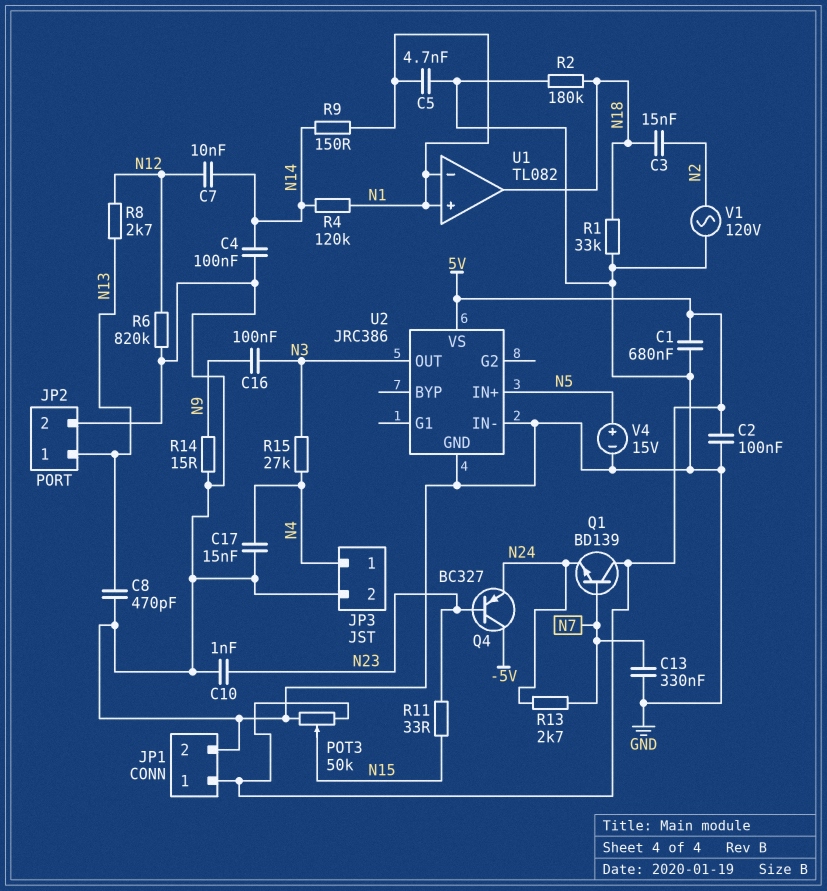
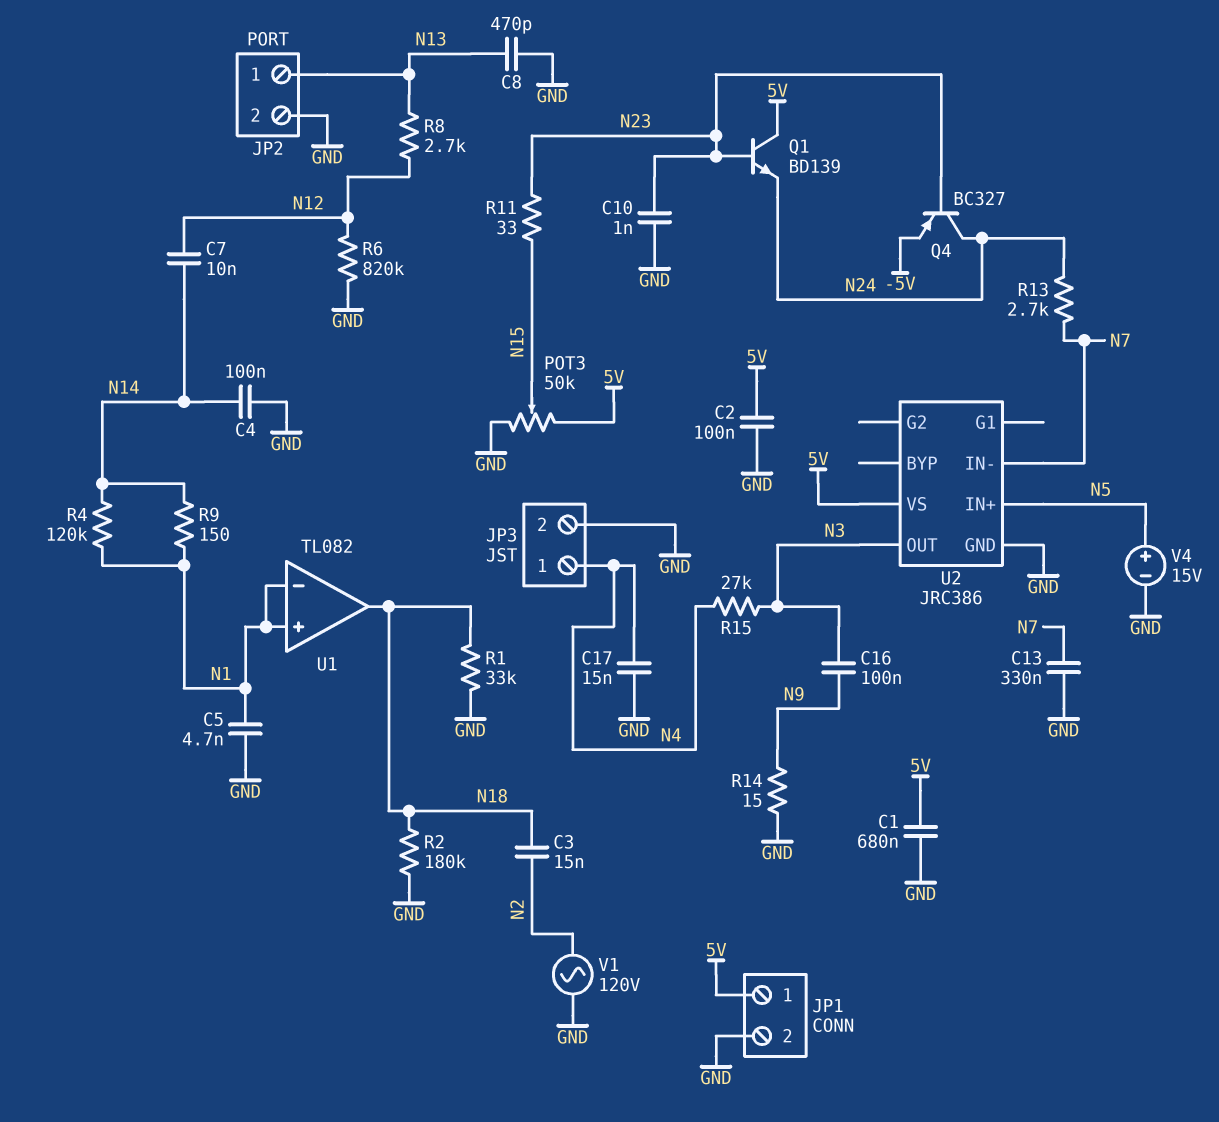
Q1: NPN BD139 (B N7, C 5V, E N24) -> NPN BD139 (B N23, C 5V, E N24)
Q4: PNP BC327 (B N23, C -5V, E N24) -> PNP BC327 (B N23, C N24, E -5V)
U2 pin IN-: GND -> N7

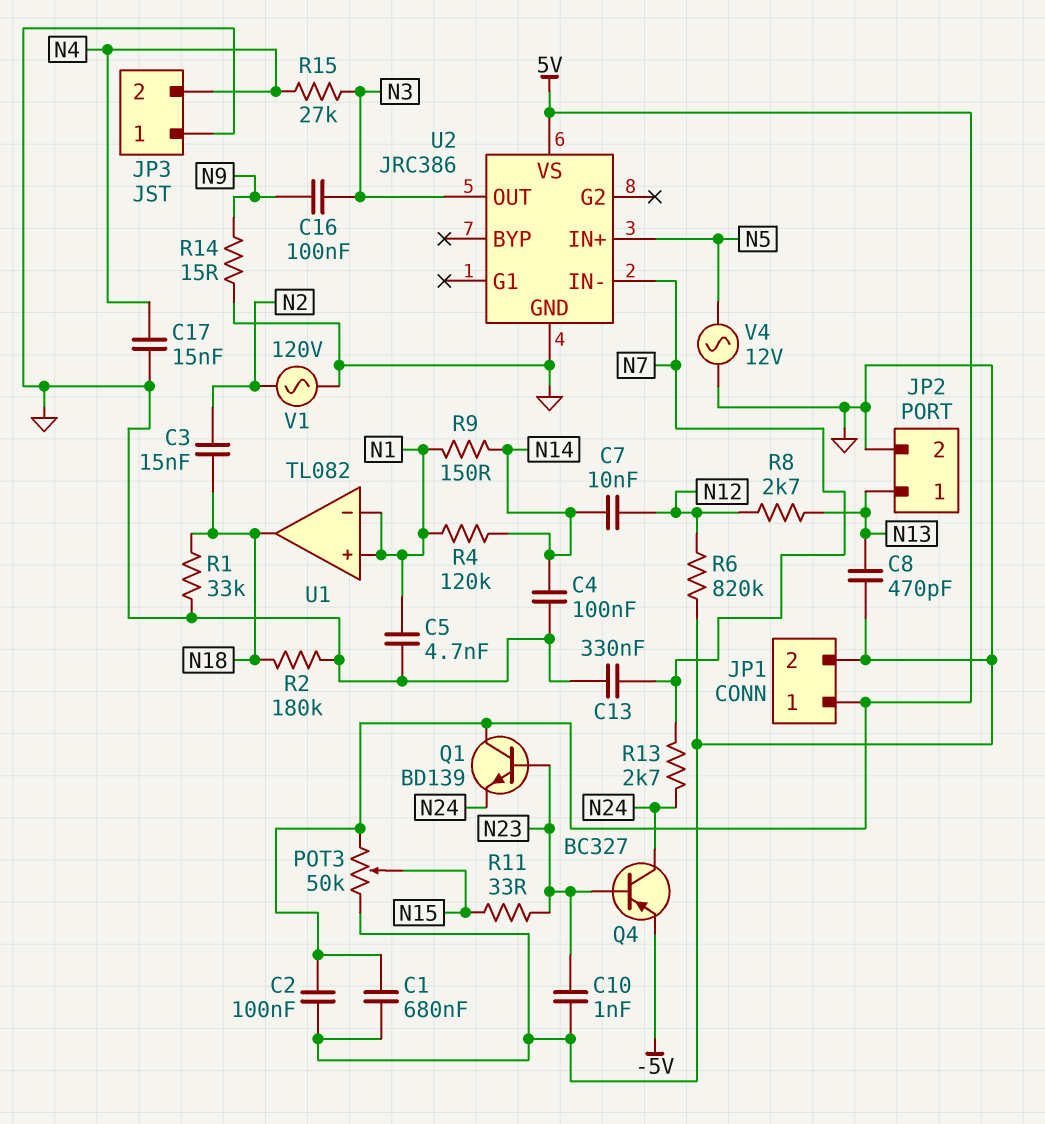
JP3 pin 1: N4 -> GND
JP3 pin 2: GND -> N4
V4: 15V (plus N5, minus GND) -> AC 12V (GND, N5)

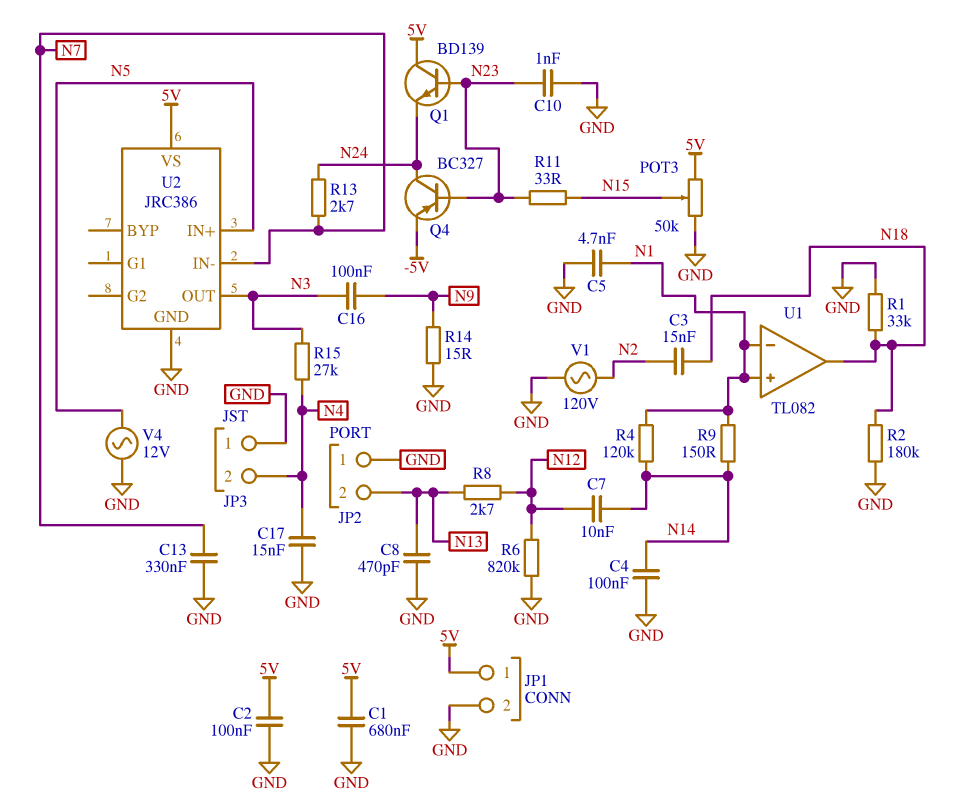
JP2 pin 1: N13 -> GND
JP2 pin 2: GND -> N13

